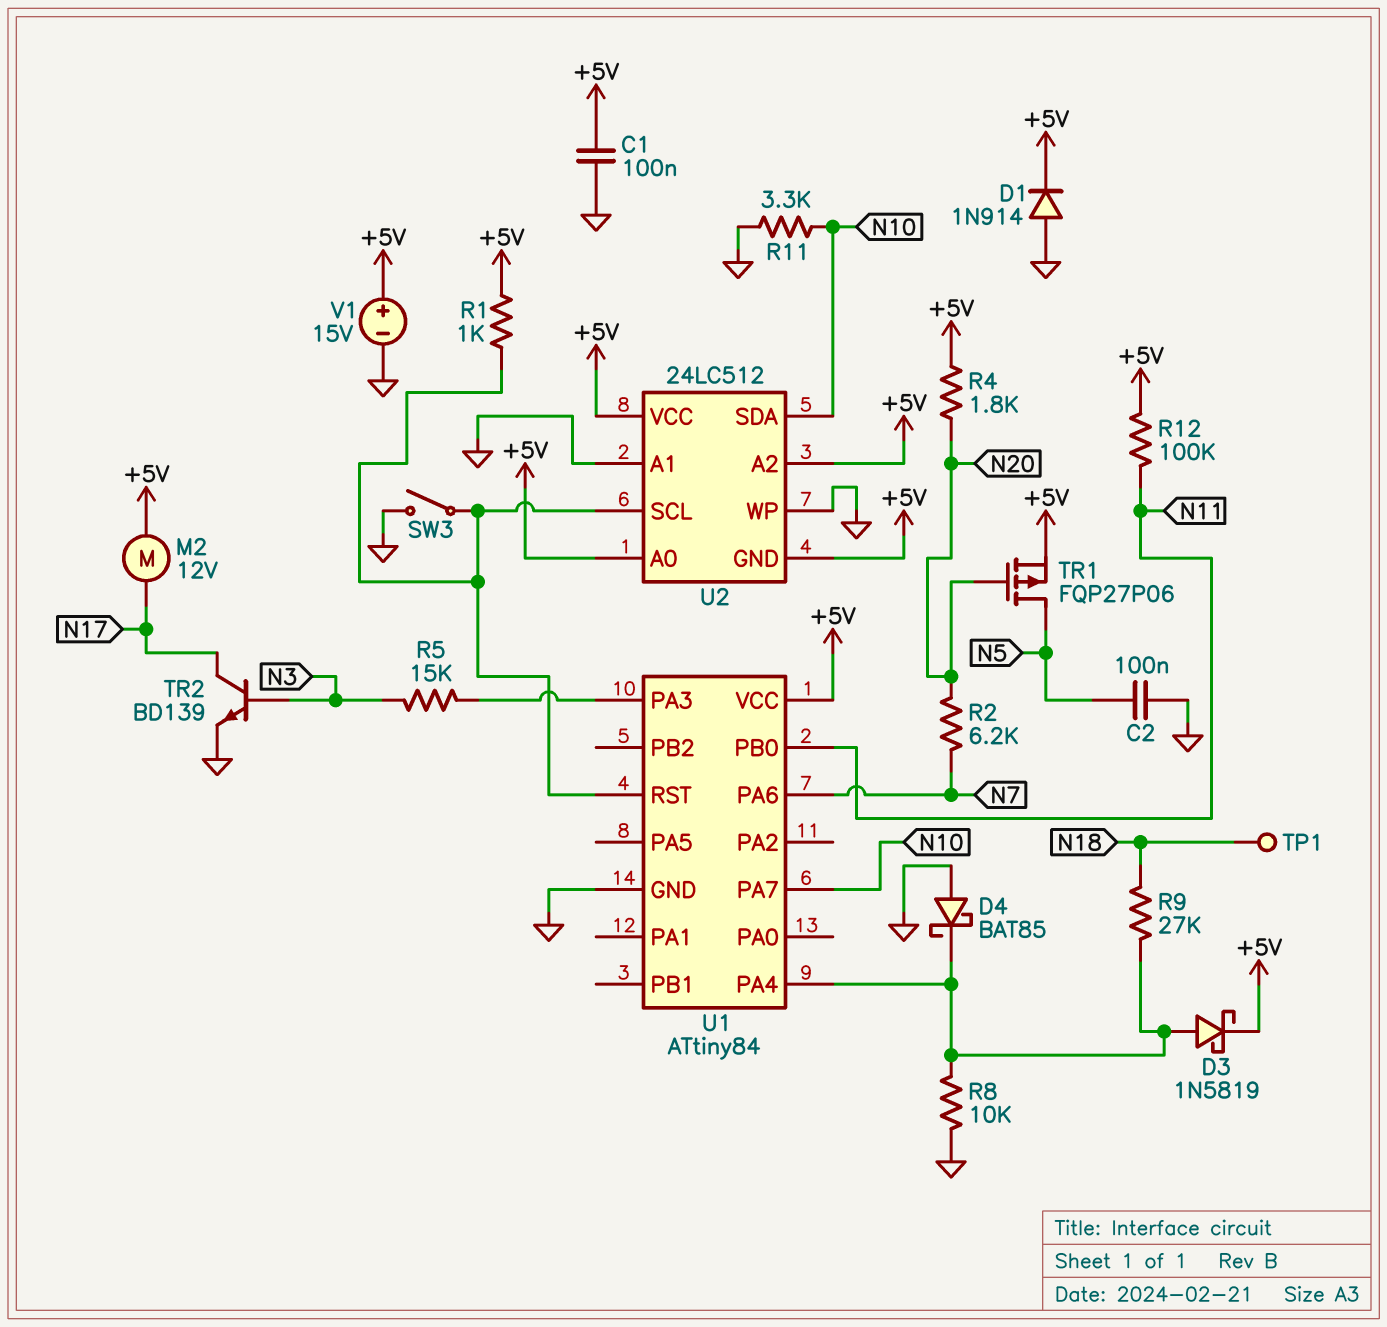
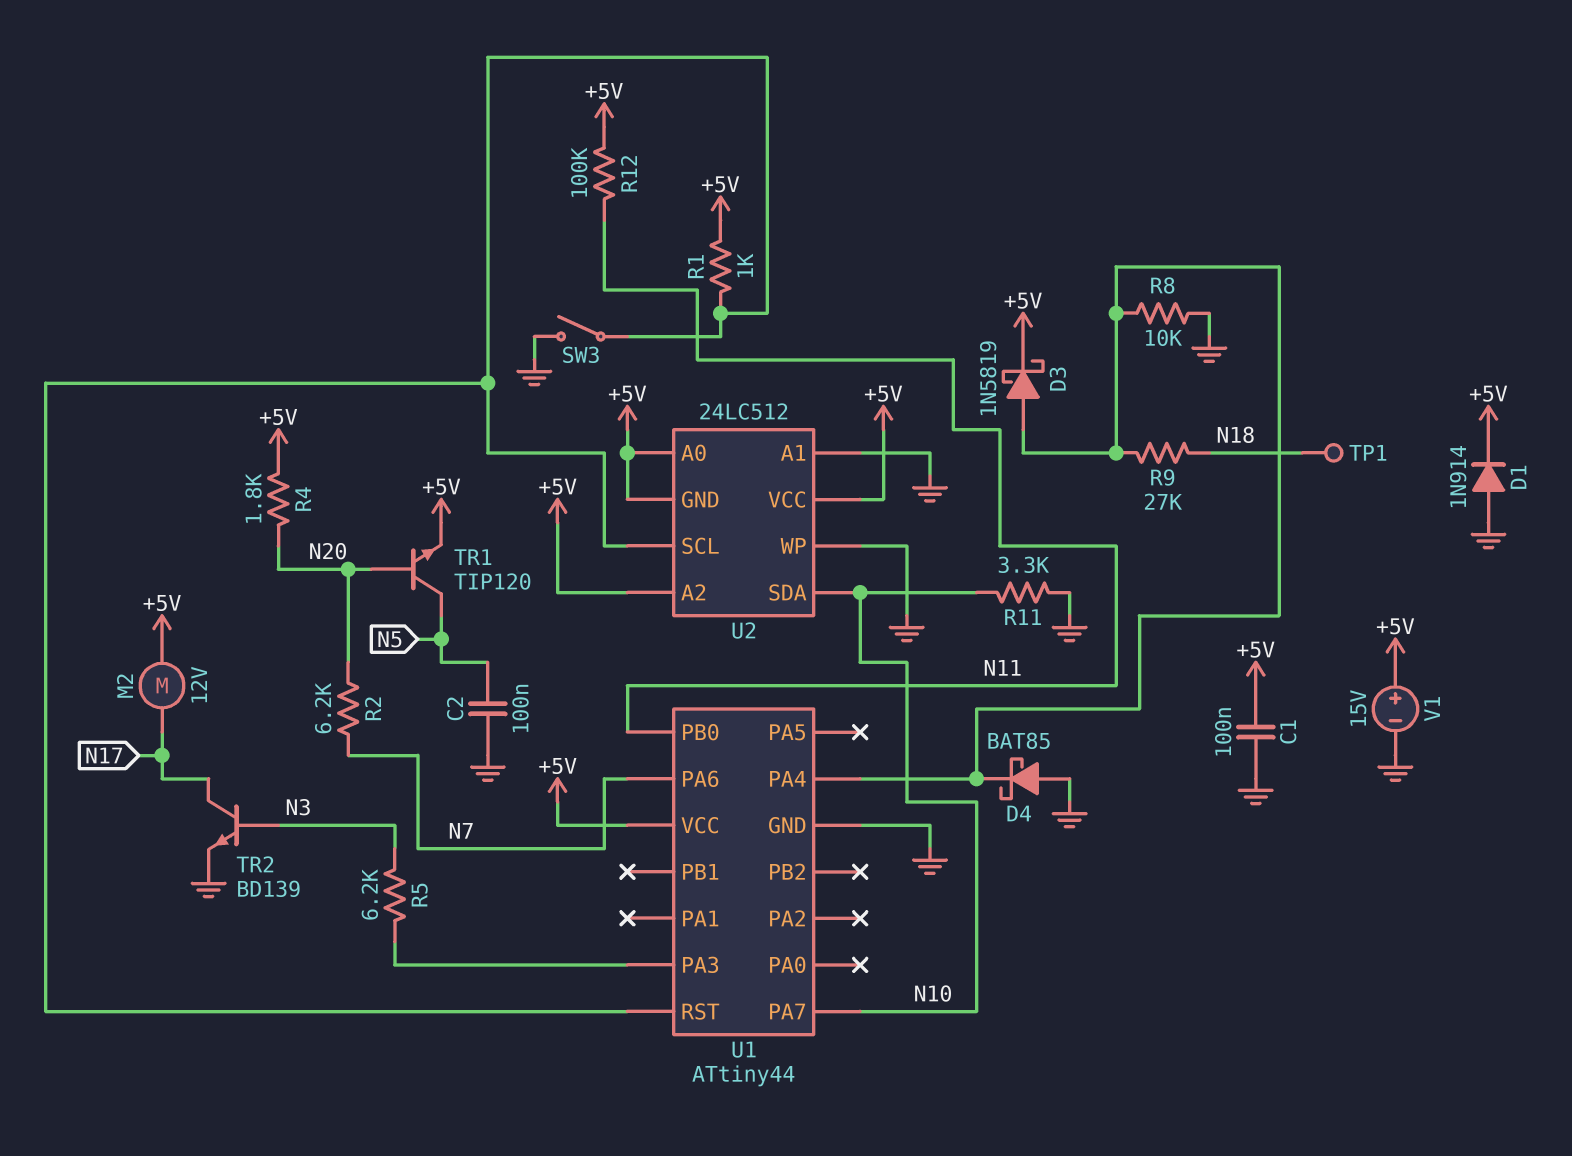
R5: 15k (N3, U1/PA3) -> 6.2k (N3, U1/PA3)
TR1: PMOS FQP27P06 (G N20, D N5, S +5V) -> NPN TIP120 (B N20, C N5, E +5V)
U1: ATtiny84 -> ATtiny44

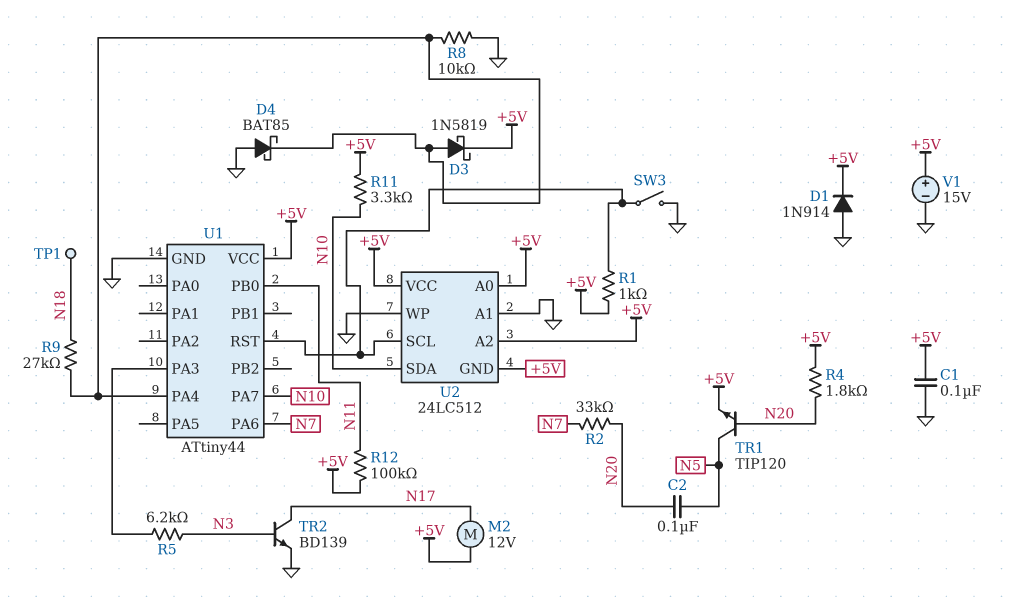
C2: 100nF (GND, N5) -> 100nF (N5, N20)
R2: 6.2k (N7, N20) -> 33k (N7, N20)
R11: 3.3k (GND, N10) -> 3.3k (+5V, N10)

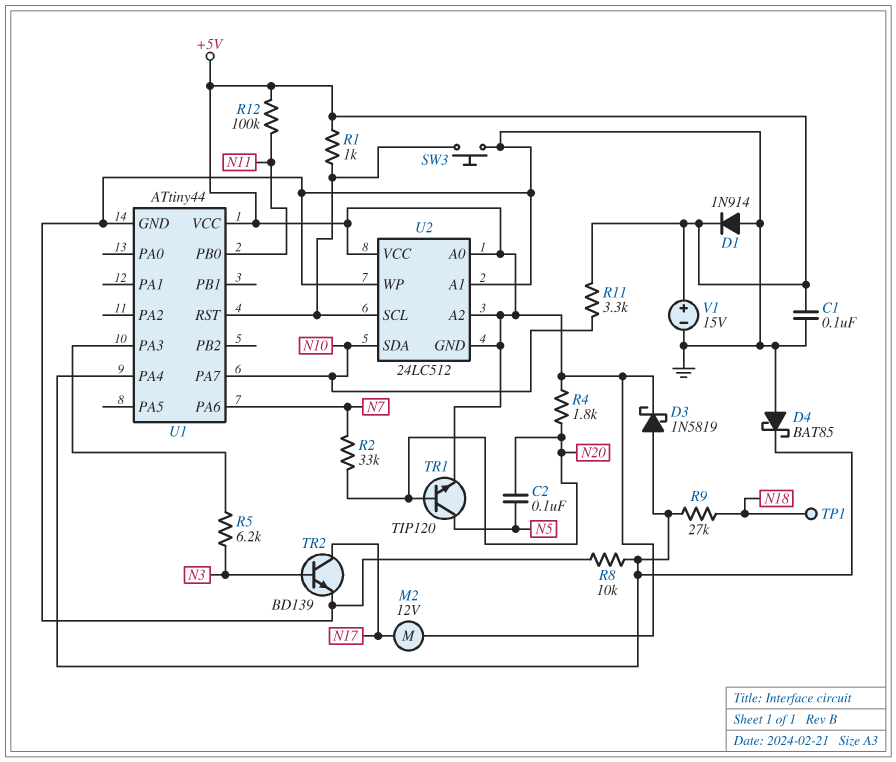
SW3: switch (GND, U1/RST) -> button (GND, U1/RST)

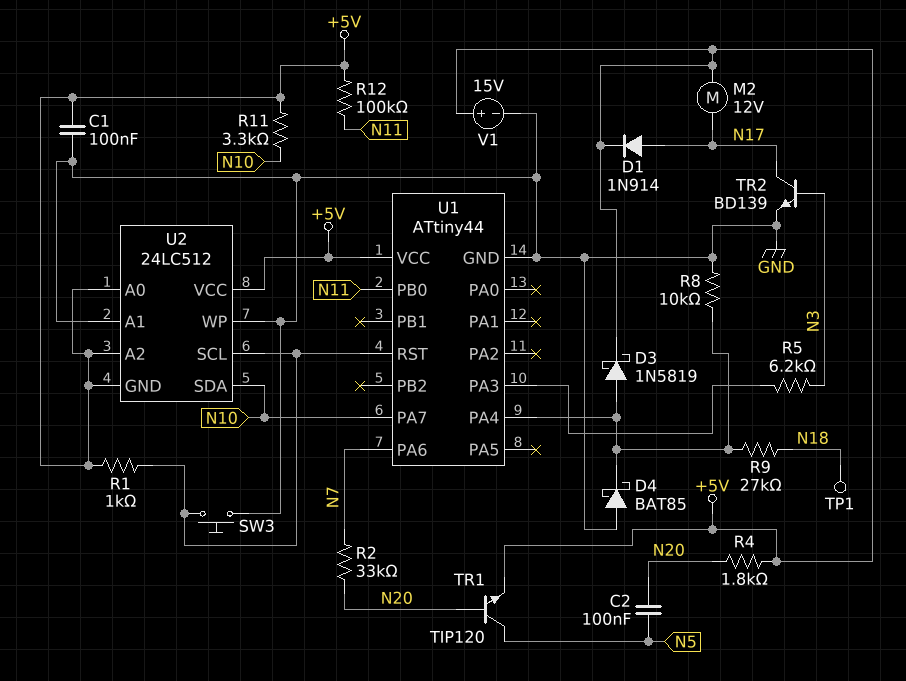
D1: diode 1N914 (A GND, K +5V) -> diode 1N914 (A N17, K +5V)

